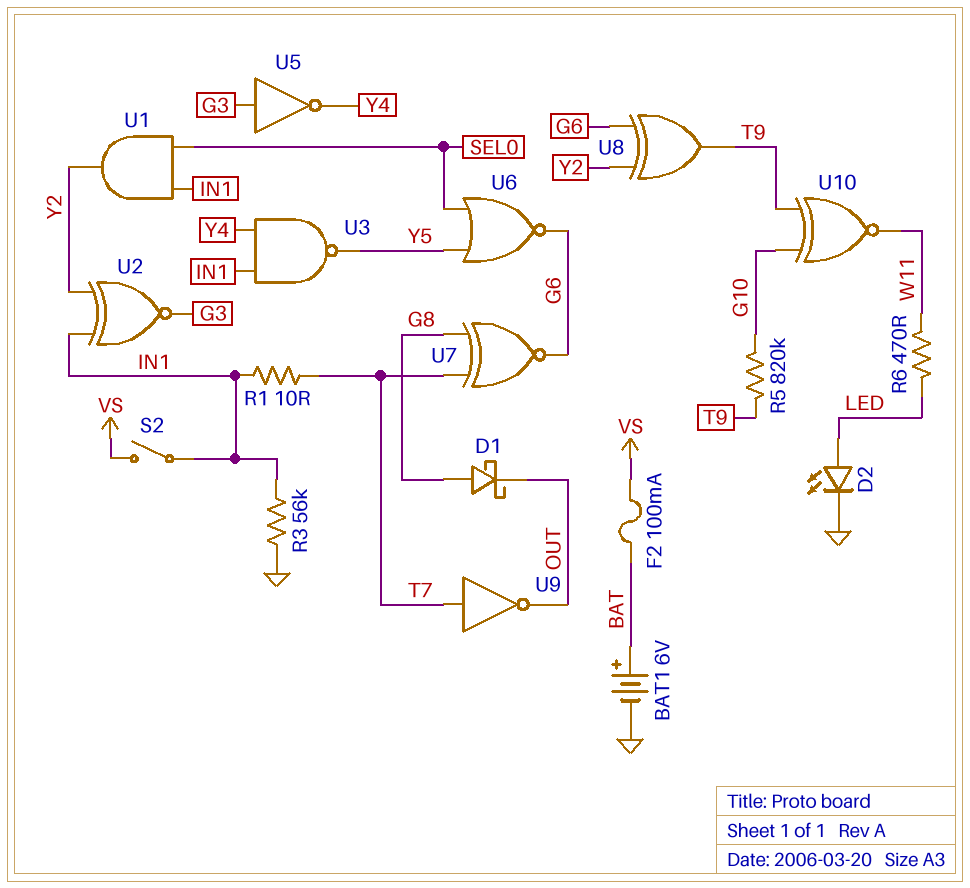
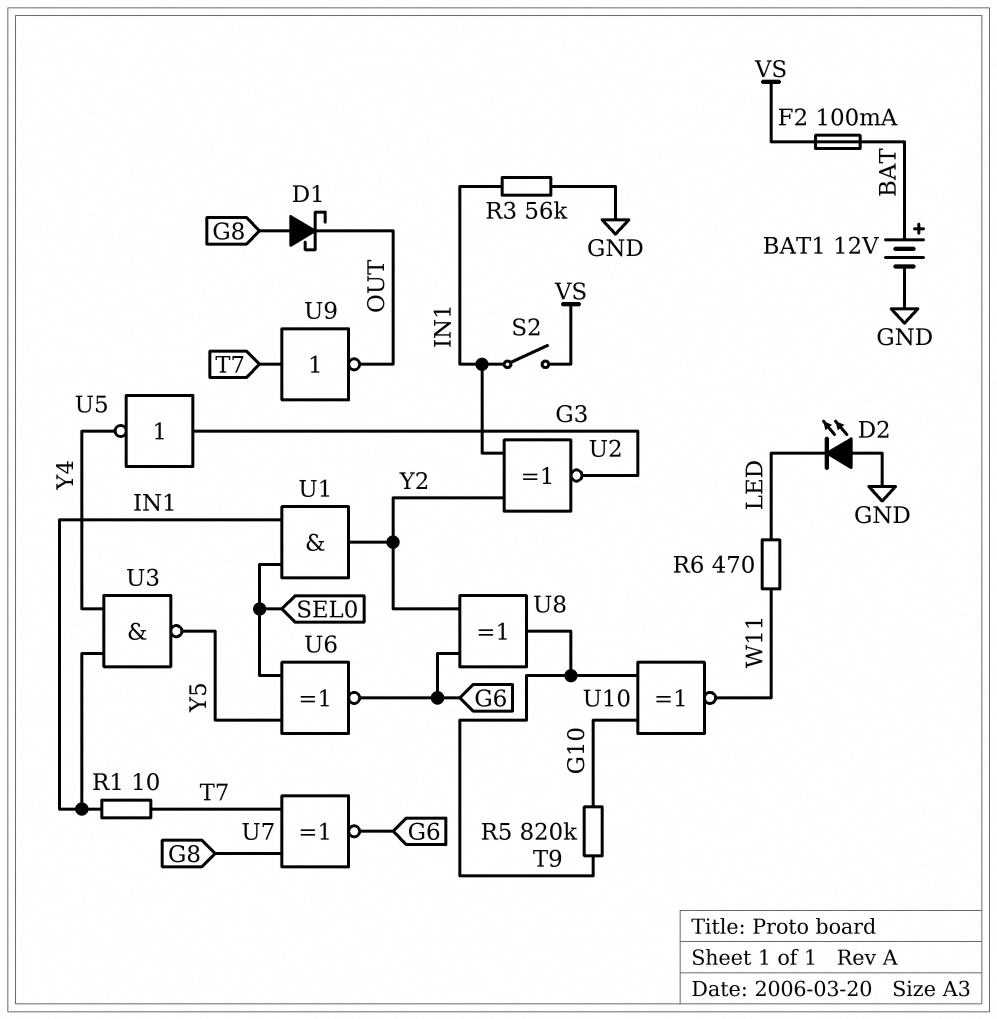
BAT1: 6V (plus BAT, minus GND) -> 12V (plus BAT, minus GND)
D2: LED (A LED, K GND) -> LED (A GND, K LED)
U6: NOR (in SEL0, in Y5, out G6) -> XNOR (in SEL0, in Y5, out G6)

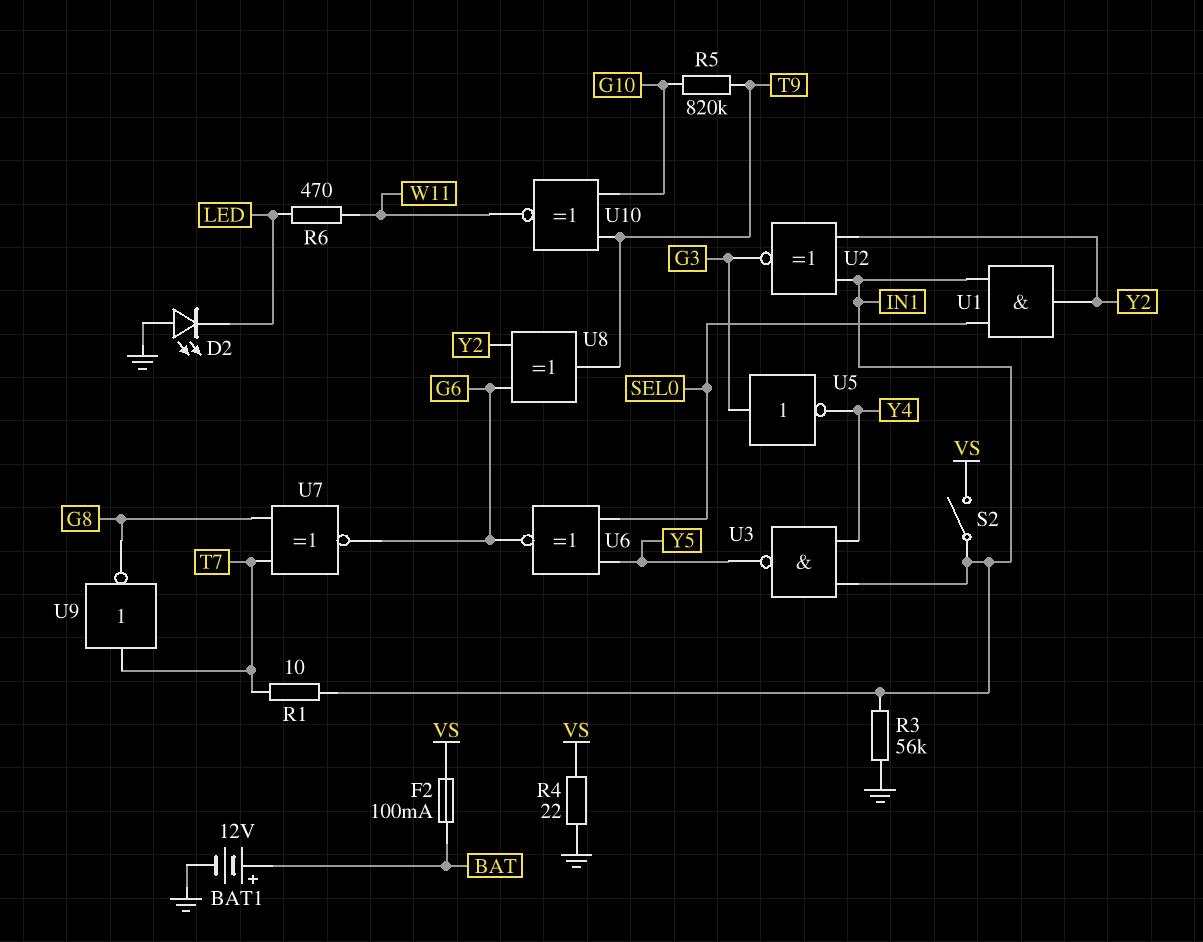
D1: schottky (A G8, K OUT) -> none
R4: none -> 22 (GND, VS)
U9: NOT (in T7, out OUT) -> NOT (in T7, out G8)

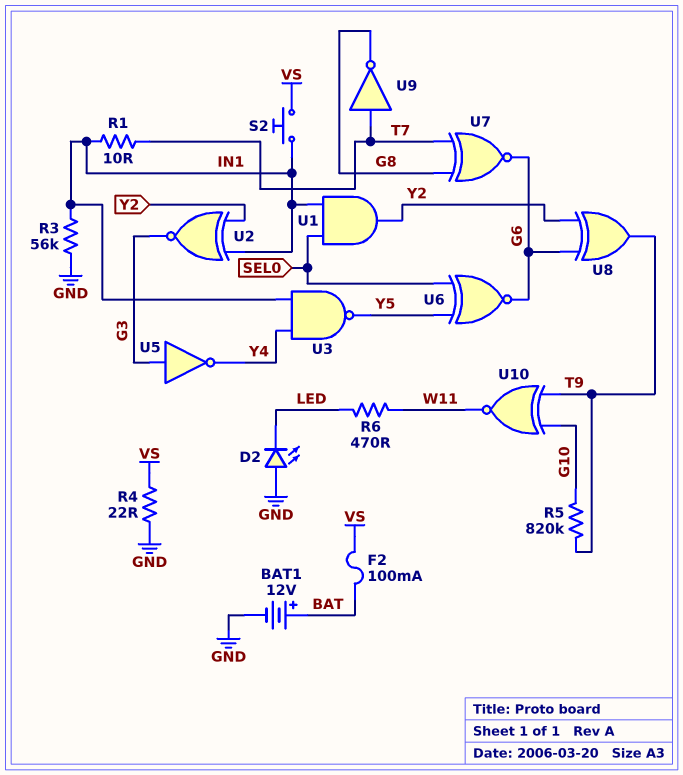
S2: switch (IN1, VS) -> button (IN1, VS)

